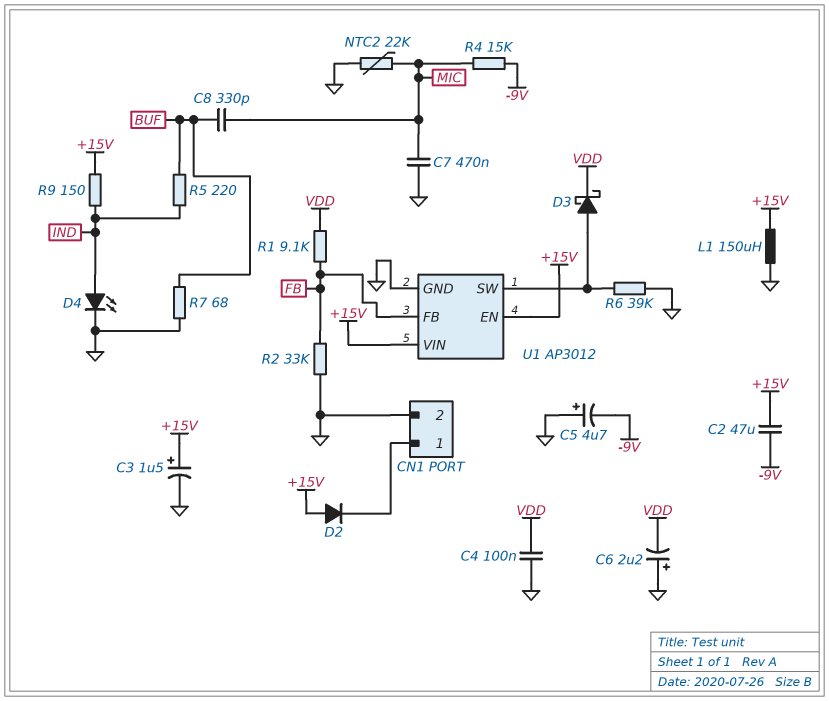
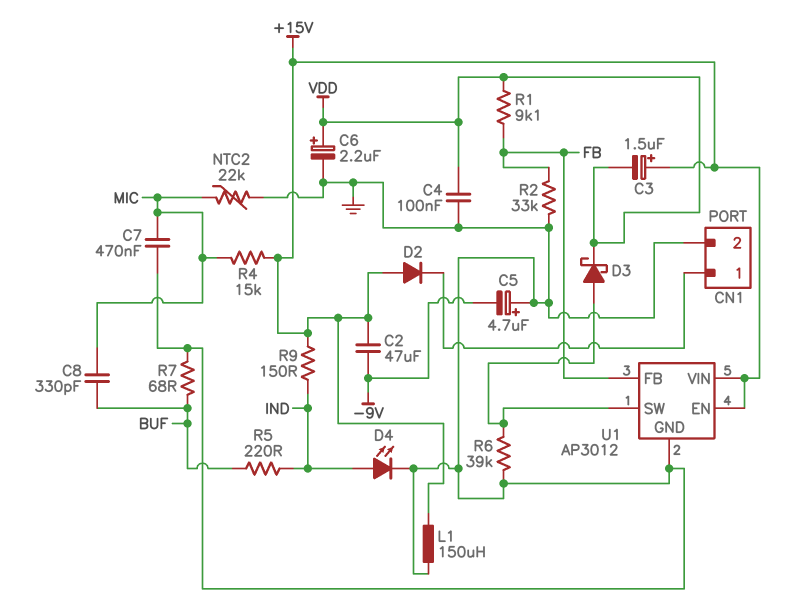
C3: 1.5uF (plus +15V, minus GND) -> 1.5uF (plus +15V, minus VDD)
C6: 2.2uF (plus GND, minus VDD) -> 2.2uF (plus VDD, minus GND)
R4: 15k (-9V, MIC) -> 15k (+15V, MIC)

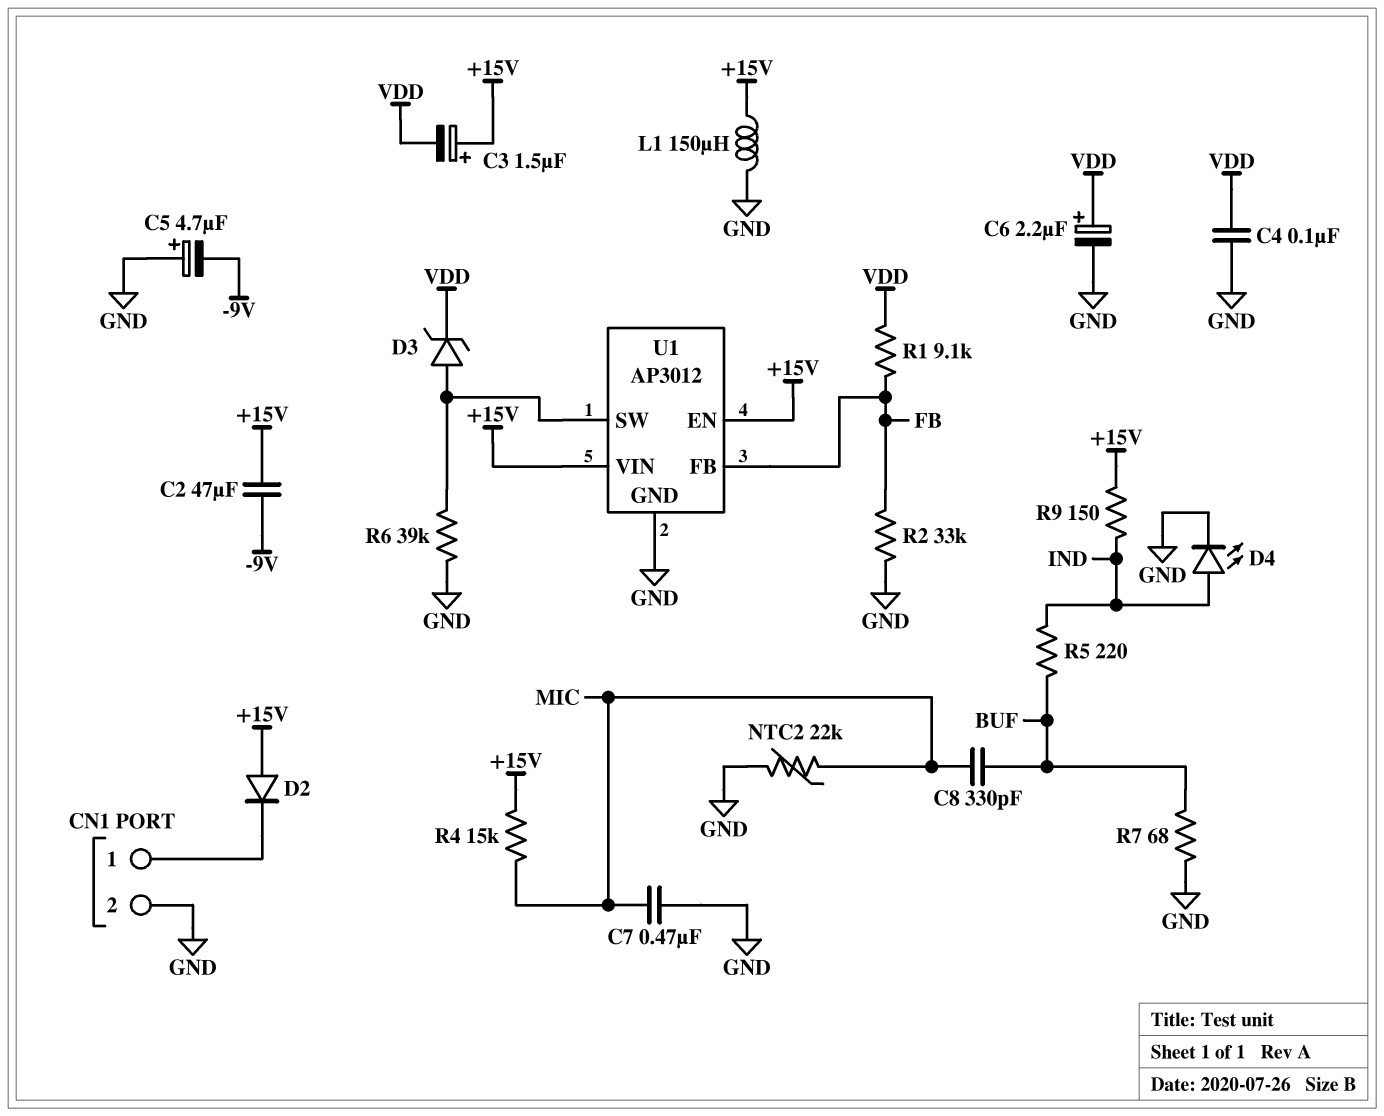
D3: schottky (A U1/SW, K VDD) -> zener (A U1/SW, K VDD)

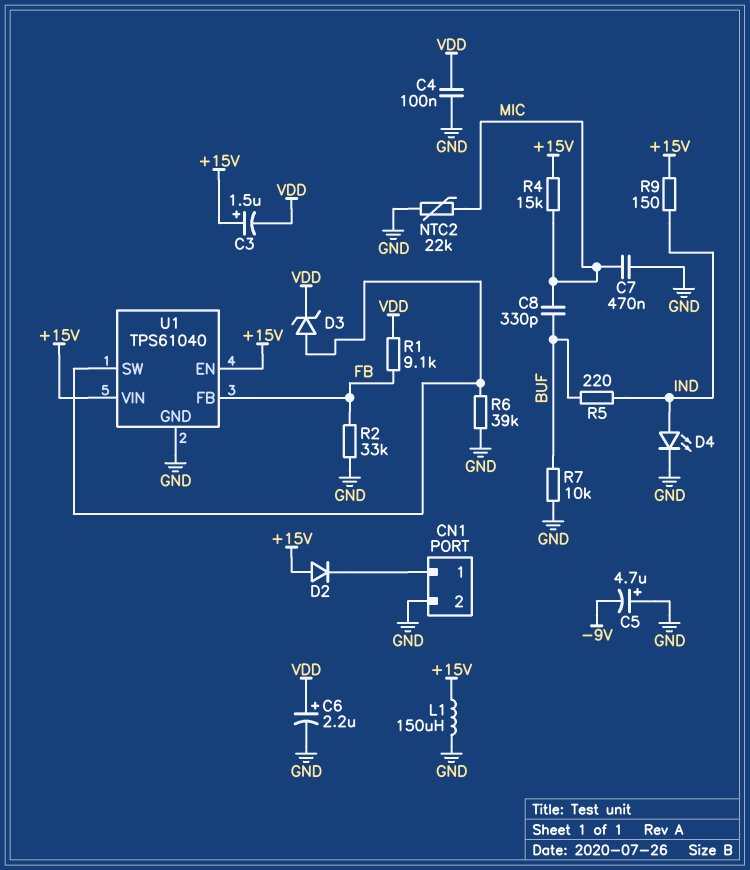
C2: 47uF (+15V, -9V) -> none
R7: 68 (BUF, GND) -> 10k (BUF, GND)
U1: AP3012 -> TPS61040

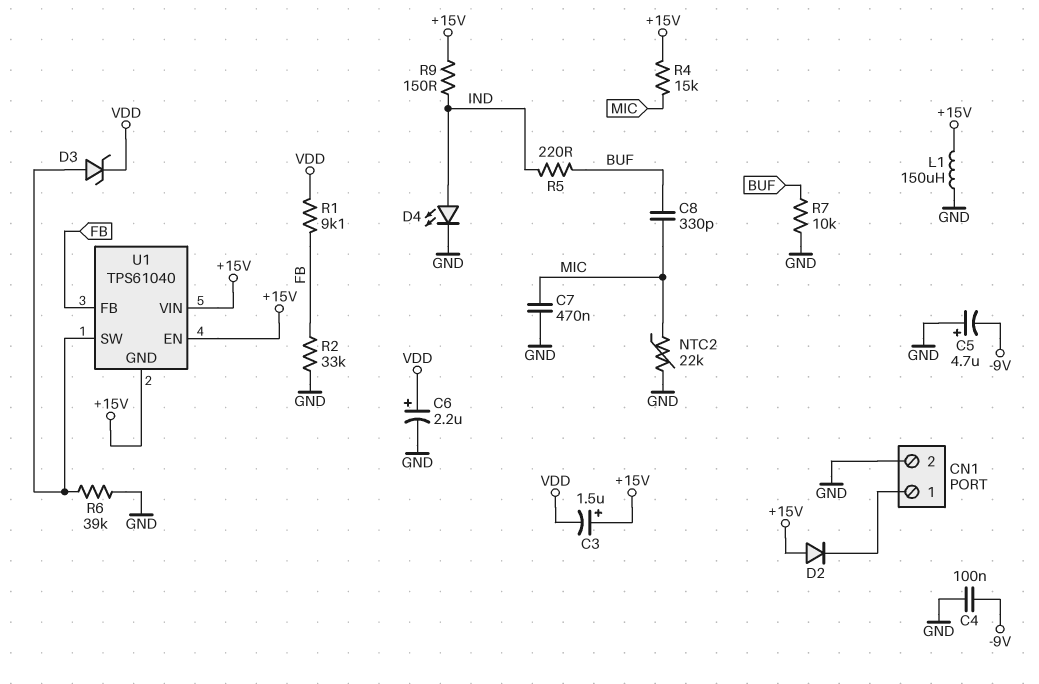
C4: 100nF (GND, VDD) -> 100nF (-9V, GND)
U1 pin GND: GND -> +15V

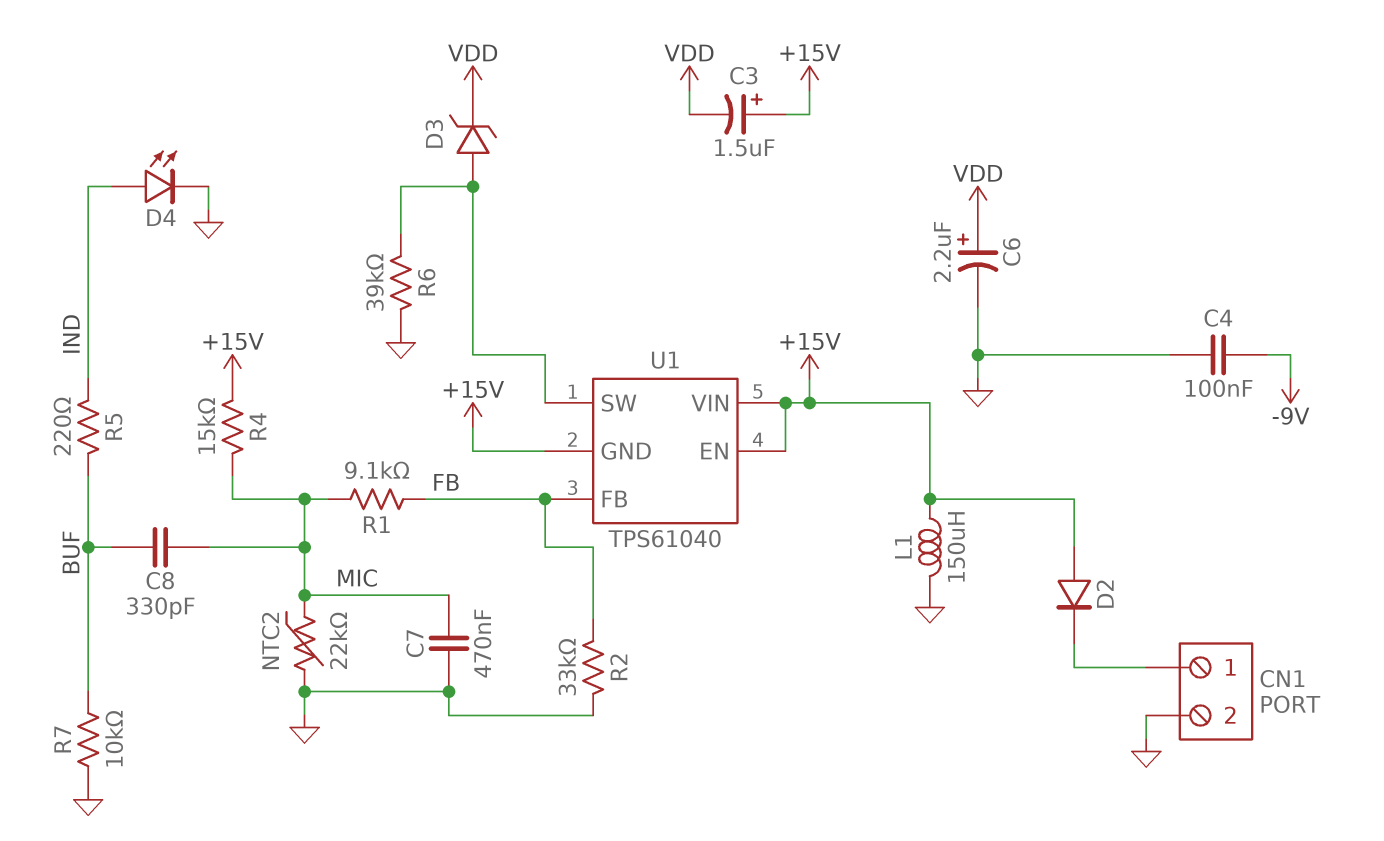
C5: 4.7uF (plus GND, minus -9V) -> none
R1: 9.1k (FB, VDD) -> 9.1k (FB, MIC)
R9: 150 (+15V, IND) -> none

